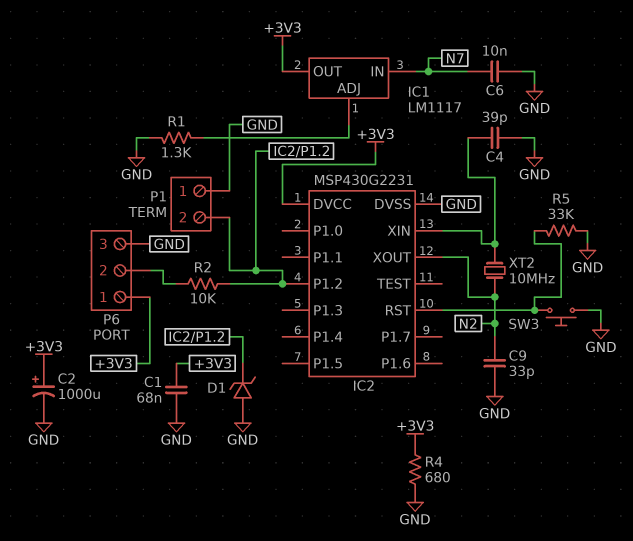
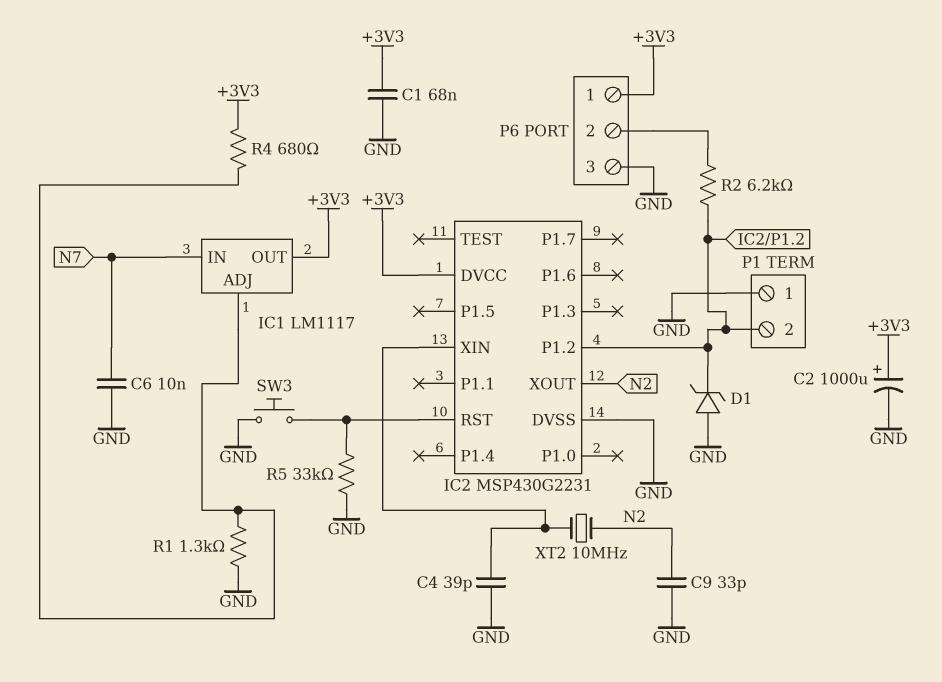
R2: 10k (IC2/P1.2, P6/2) -> 6.2k (IC2/P1.2, P6/2)
R4: 680 (+3V3, GND) -> 680 (+3V3, IC1/ADJ)

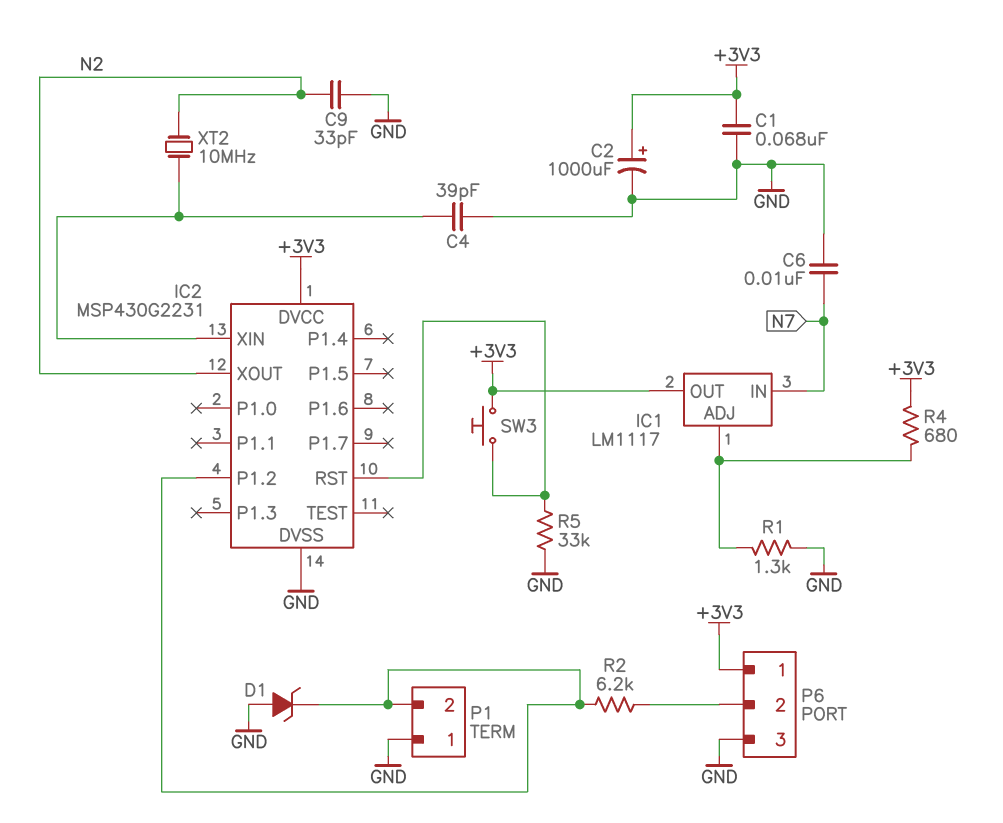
SW3: button (GND, IC2/RST) -> button (+3V3, IC2/RST)

